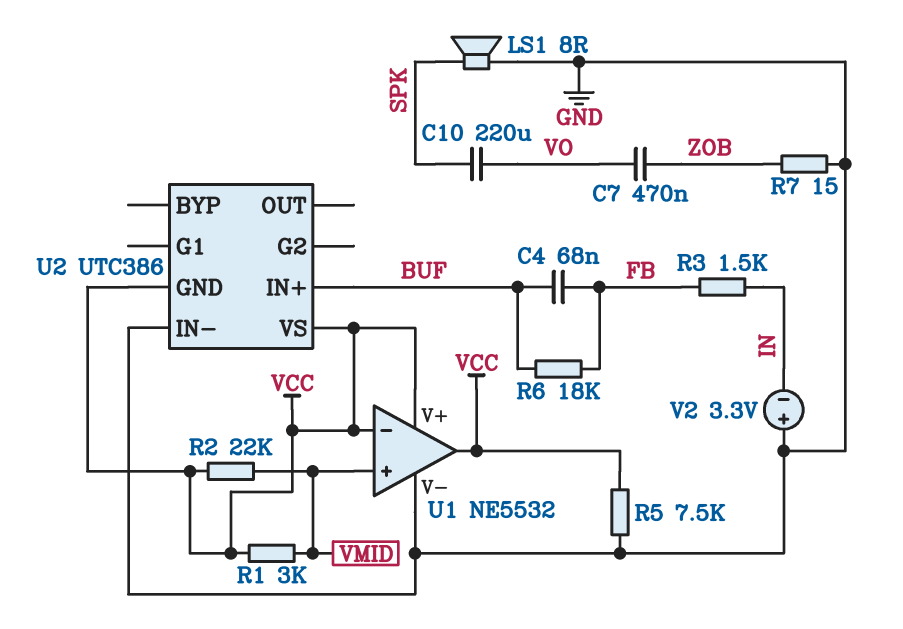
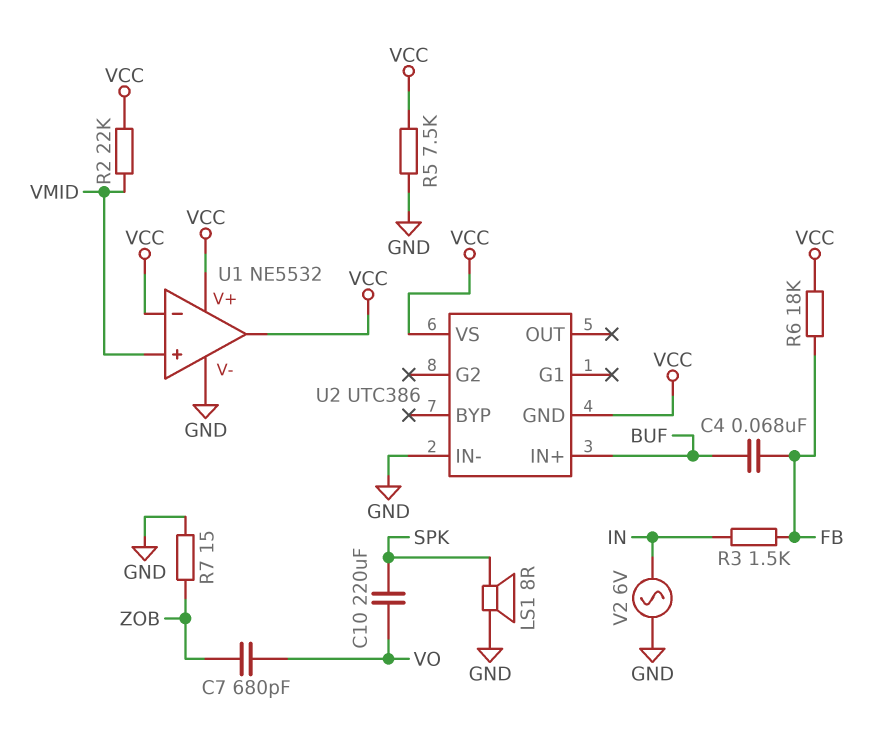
C7: 470nF (VO, ZOB) -> 680pF (VO, ZOB)
R1: 3k (VCC, VMID) -> none
R6: 18k (BUF, FB) -> 18k (FB, VCC)
V2: 3.3V (plus GND, minus IN) -> AC 6V (GND, IN)

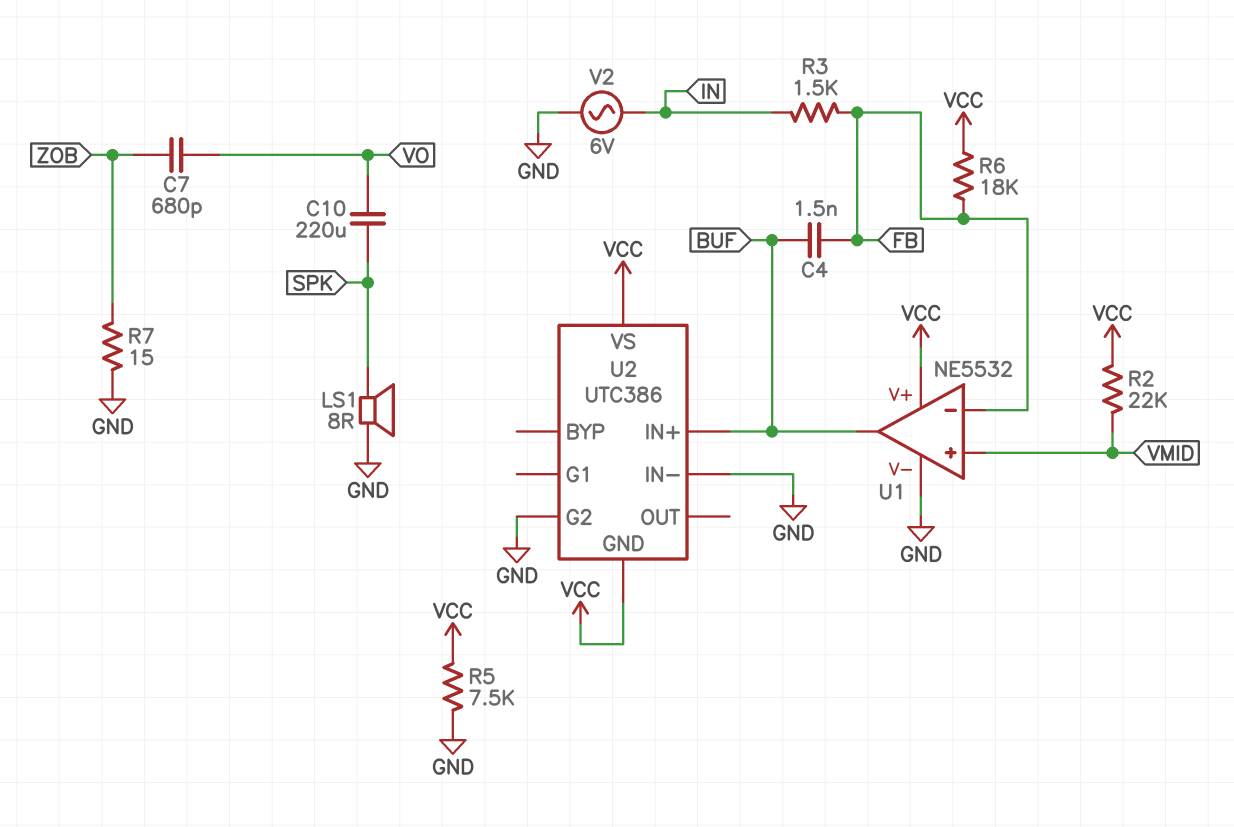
C4: 68nF (BUF, FB) -> 1.5nF (BUF, FB)
U1 pin in-: VCC -> FB
U1 pin out: VCC -> BUF
U2 pin G2: none -> GND

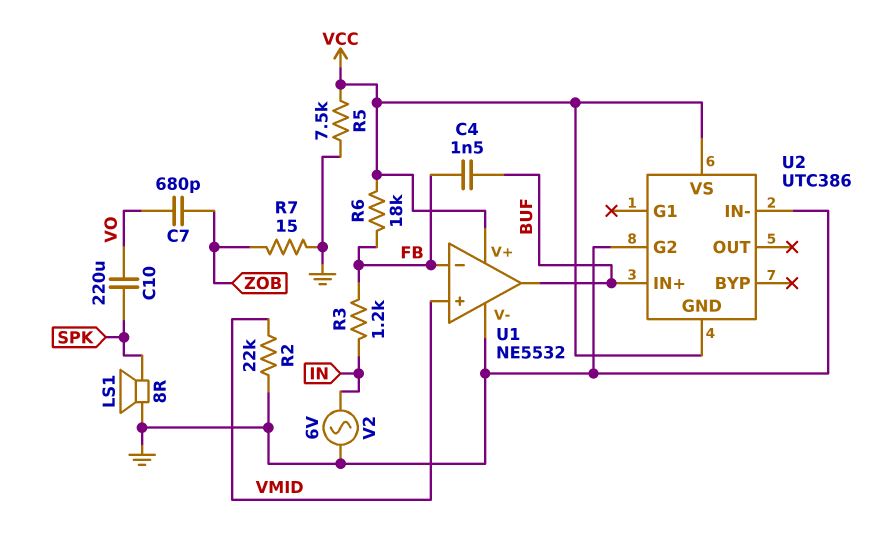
R2: 22k (VCC, VMID) -> 22k (GND, VMID)
R3: 1.5k (FB, IN) -> 1.2k (FB, IN)

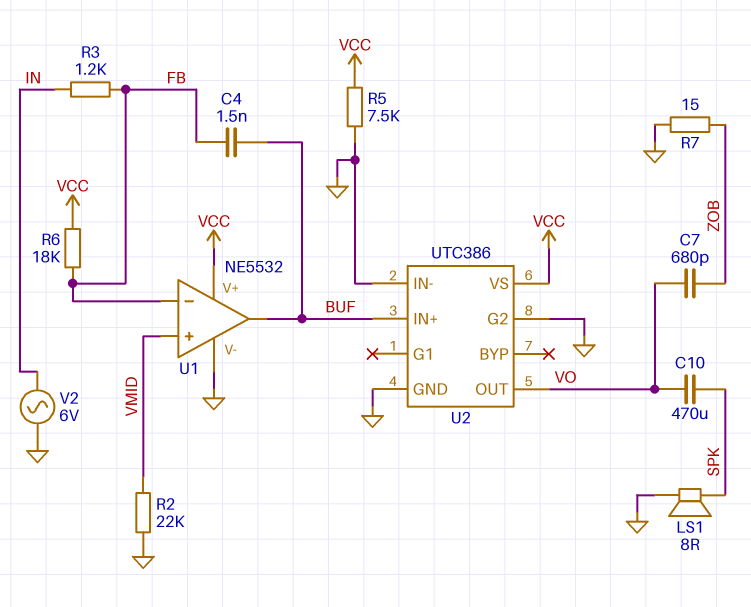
C10: 220uF (SPK, VO) -> 470uF (SPK, VO)
U2 pin GND: VCC -> GND
U2 pin OUT: none -> VO

